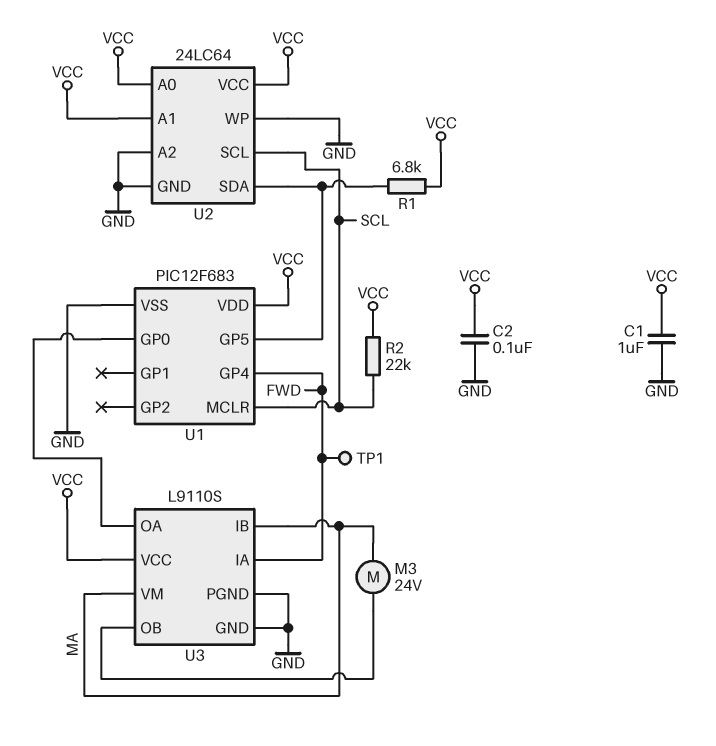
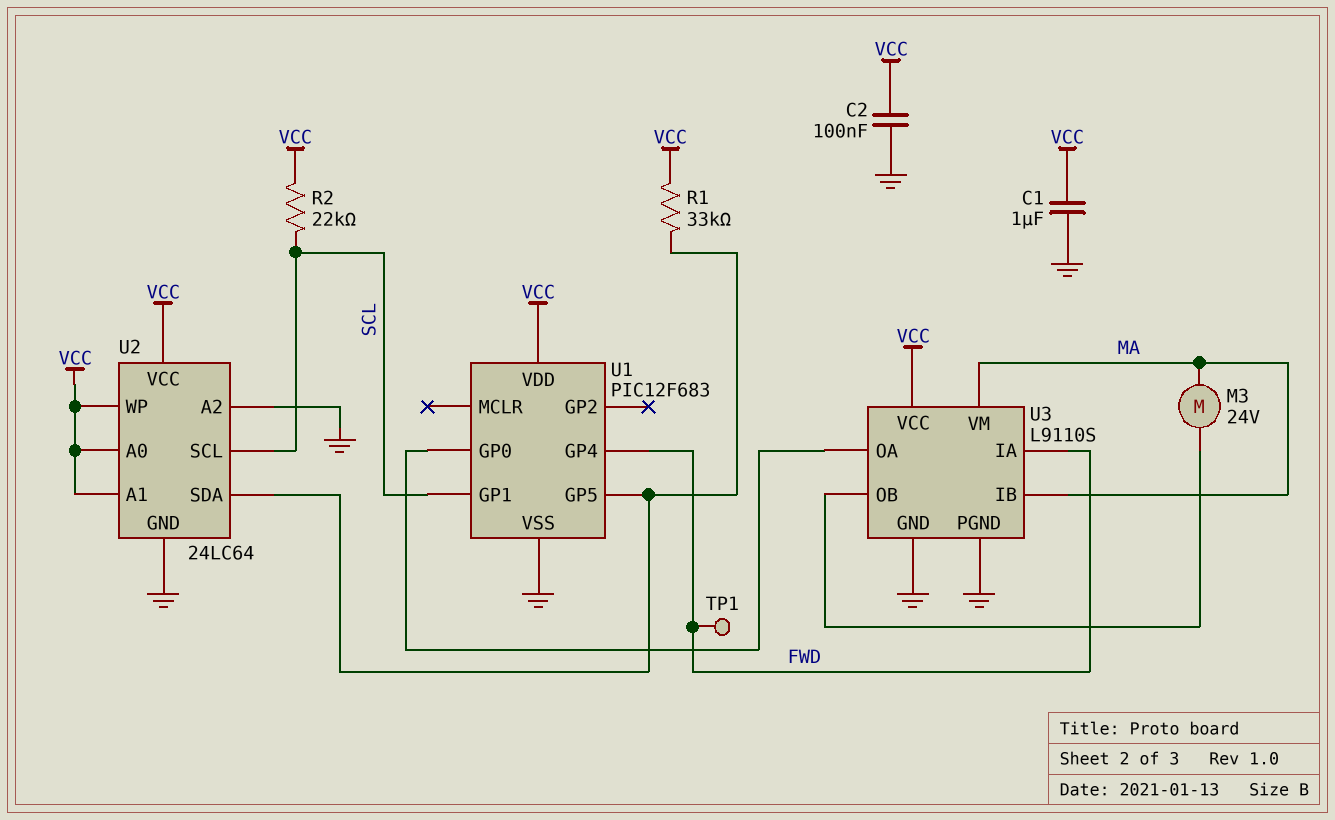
R1: 6.8k (U1/GP5, VCC) -> 33k (U1/GP5, VCC)
U1 pin GP1: none -> SCL
U1 pin MCLR: SCL -> none
U2 pin WP: GND -> VCC

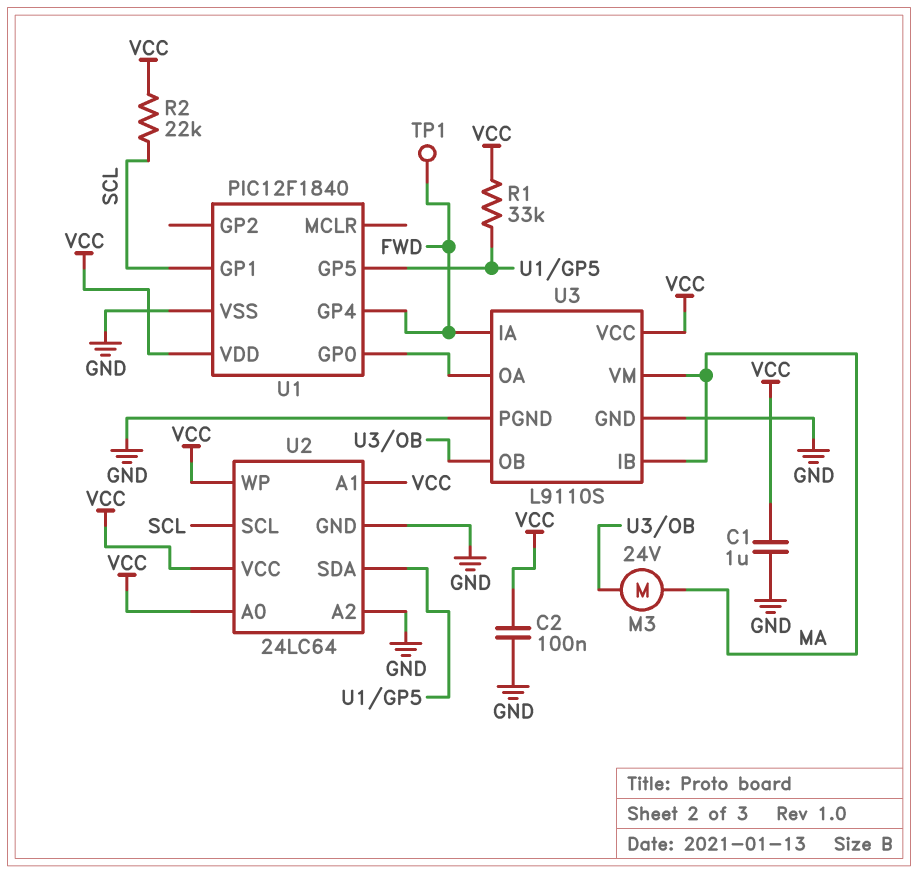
U1: PIC12F683 -> PIC12F1840

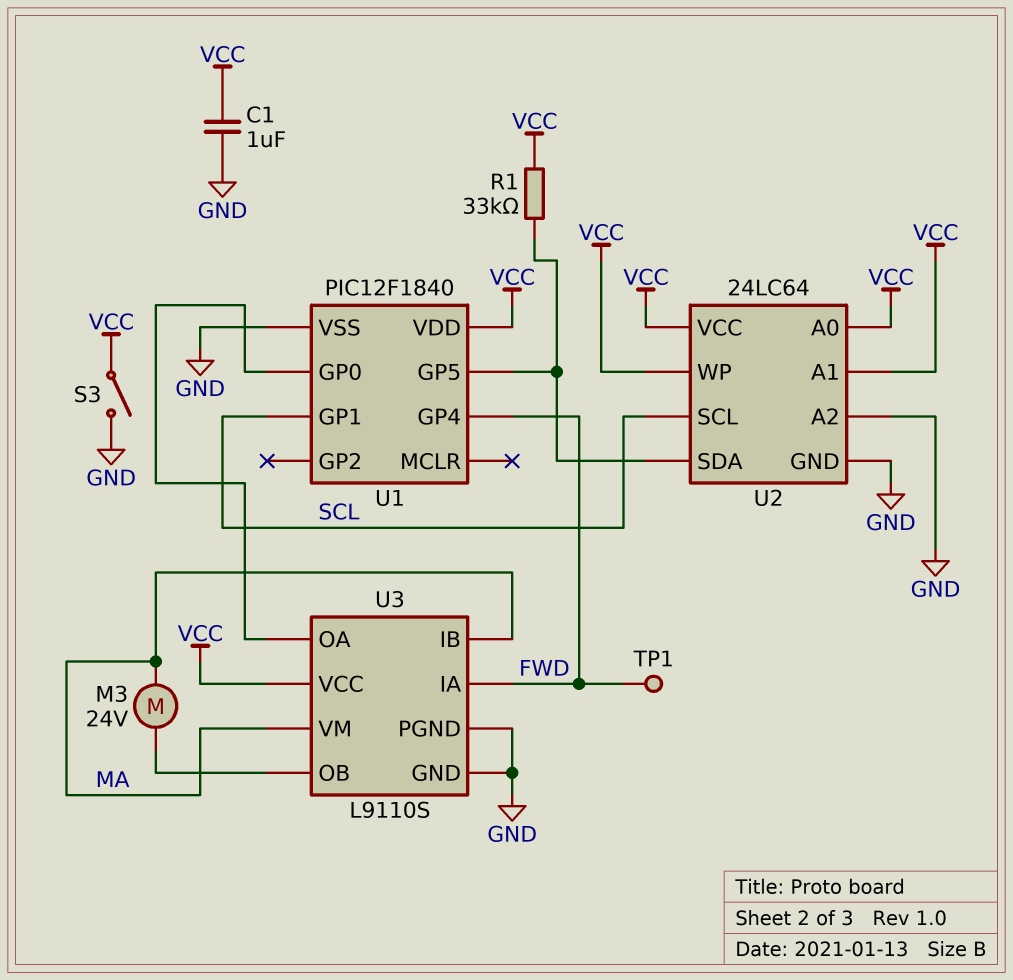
C2: 100nF (GND, VCC) -> none
R2: 22k (SCL, VCC) -> none
S3: none -> switch (GND, VCC)

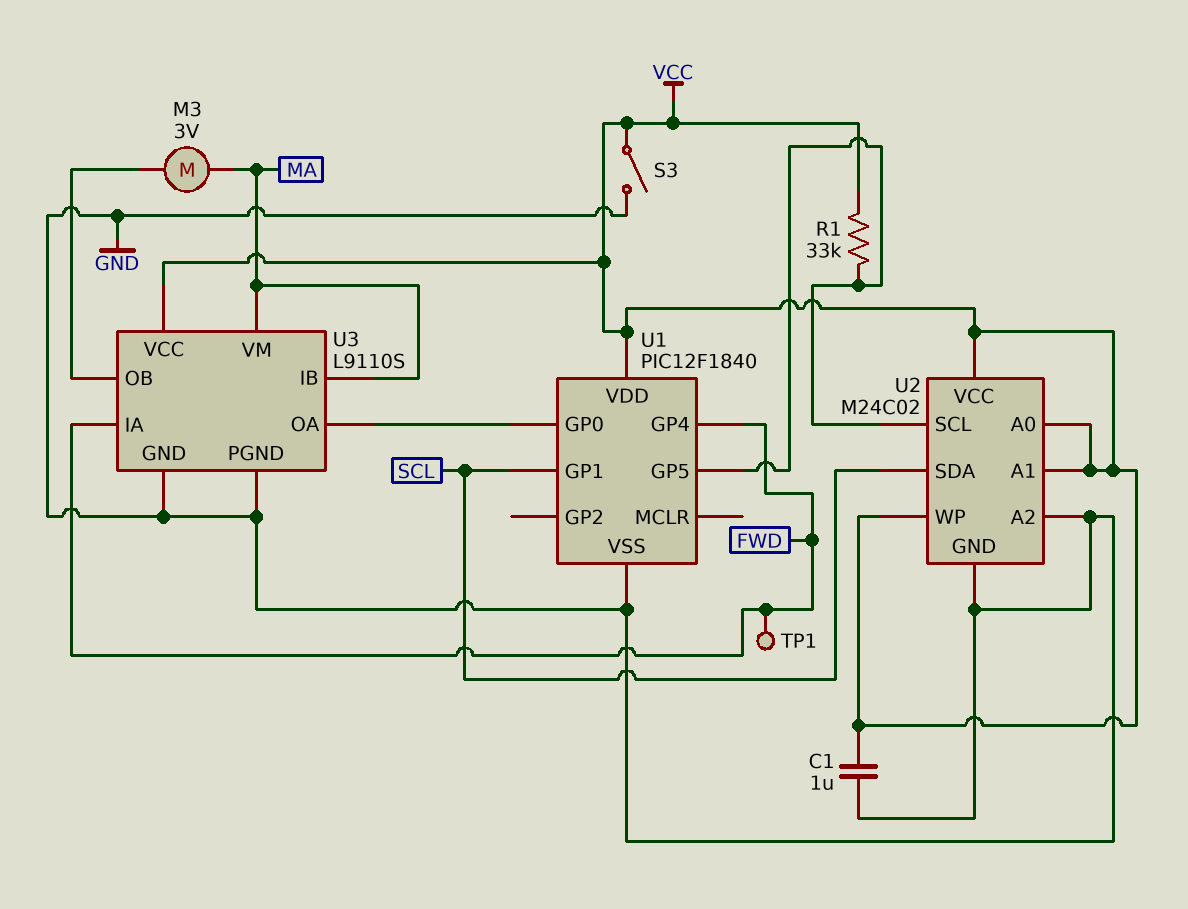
M3: motor 24V (MA, U3/OB) -> motor 3V (MA, U3/OB)
U2: 24LC64 -> M24C02
U2 pin SCL: SCL -> U1/GP5
U2 pin SDA: U1/GP5 -> SCL

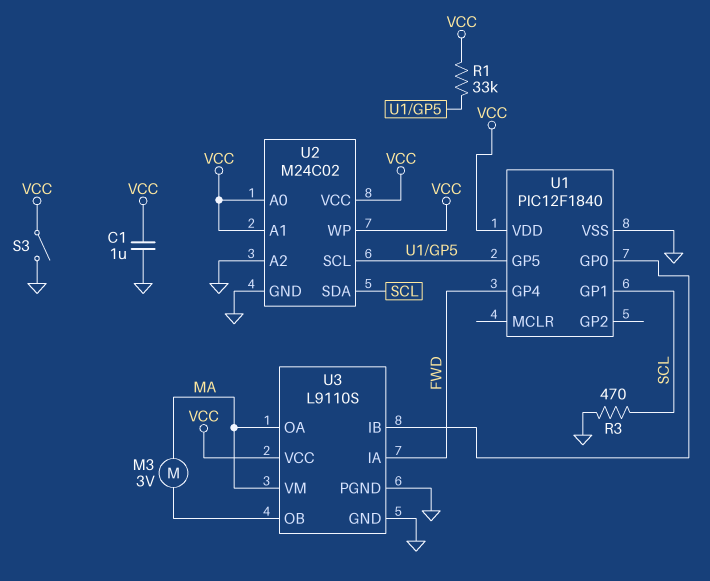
R3: none -> 470 (GND, SCL)
TP1: test point (FWD) -> none
U3 pin IB: MA -> U1/GP0
U3 pin OA: U1/GP0 -> MA

